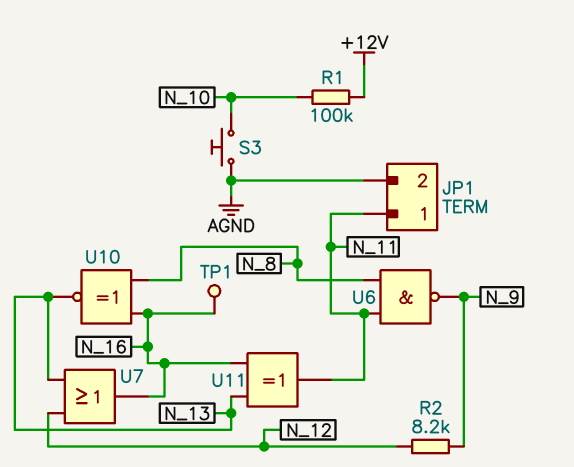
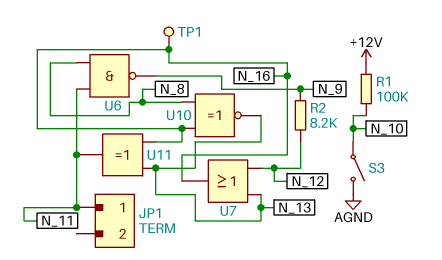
JP1 pin 2: AGND -> none
S3: button (AGND, N_10) -> switch (AGND, N_10)

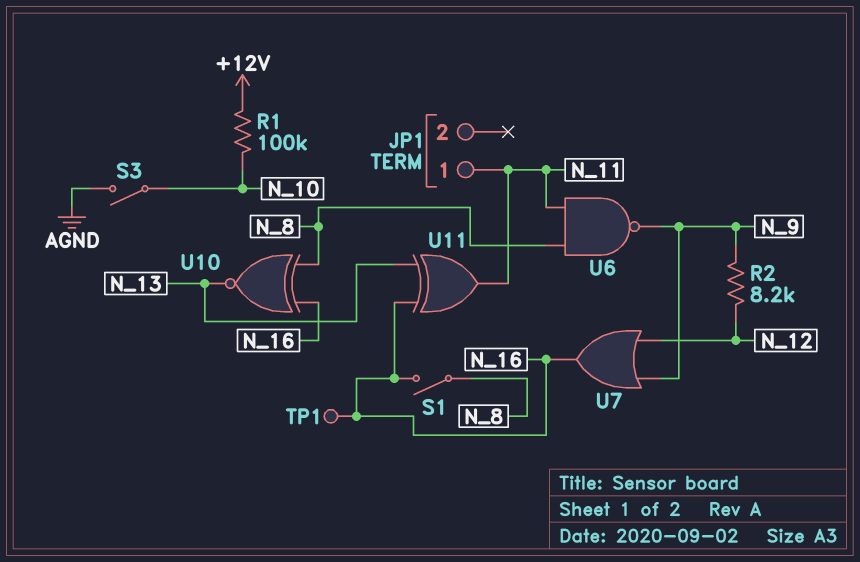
S1: none -> switch (N_8, N_16)
U7: OR (in N_12, in N_13, out N_16) -> OR (in N_9, in N_12, out N_16)

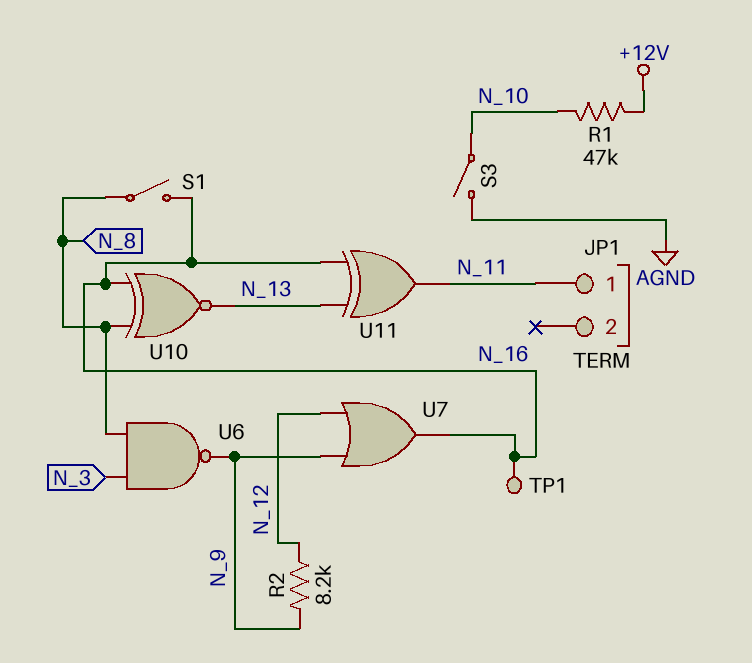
R1: 100k (+12V, N_10) -> 47k (+12V, N_10)
U6: NAND (in N_8, in N_11, out N_9) -> NAND (in N_3, in N_8, out N_9)

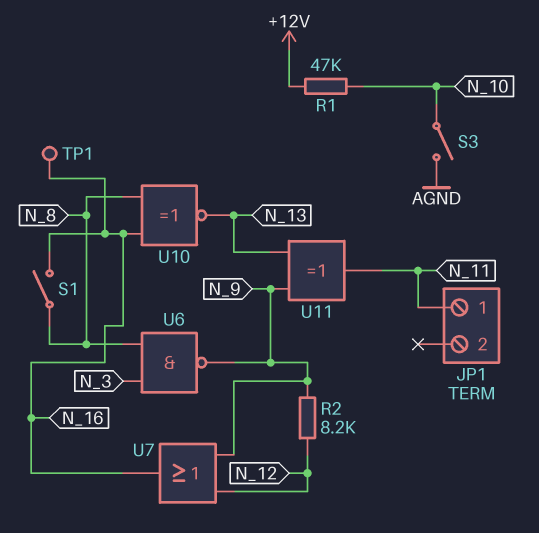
U11: XOR (in N_13, in N_16, out N_11) -> XOR (in N_9, in N_13, out N_11)

